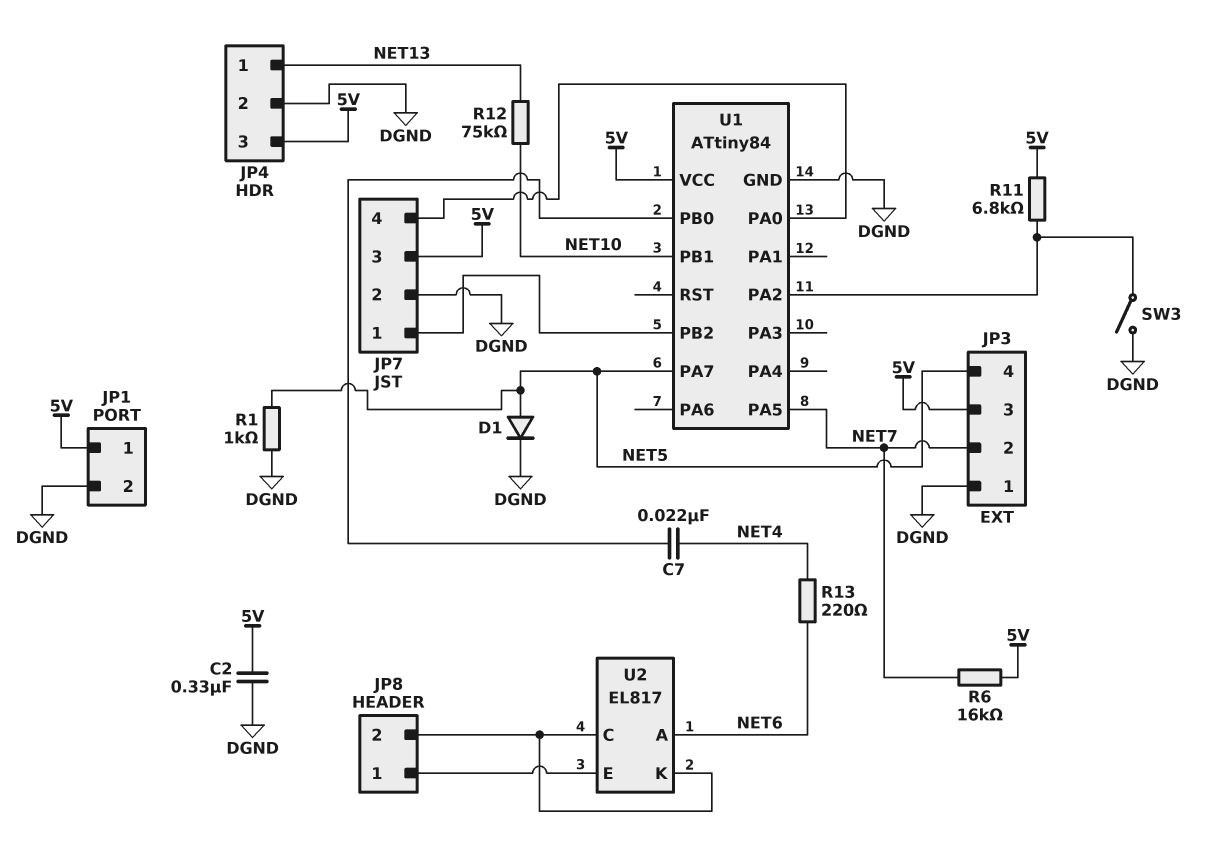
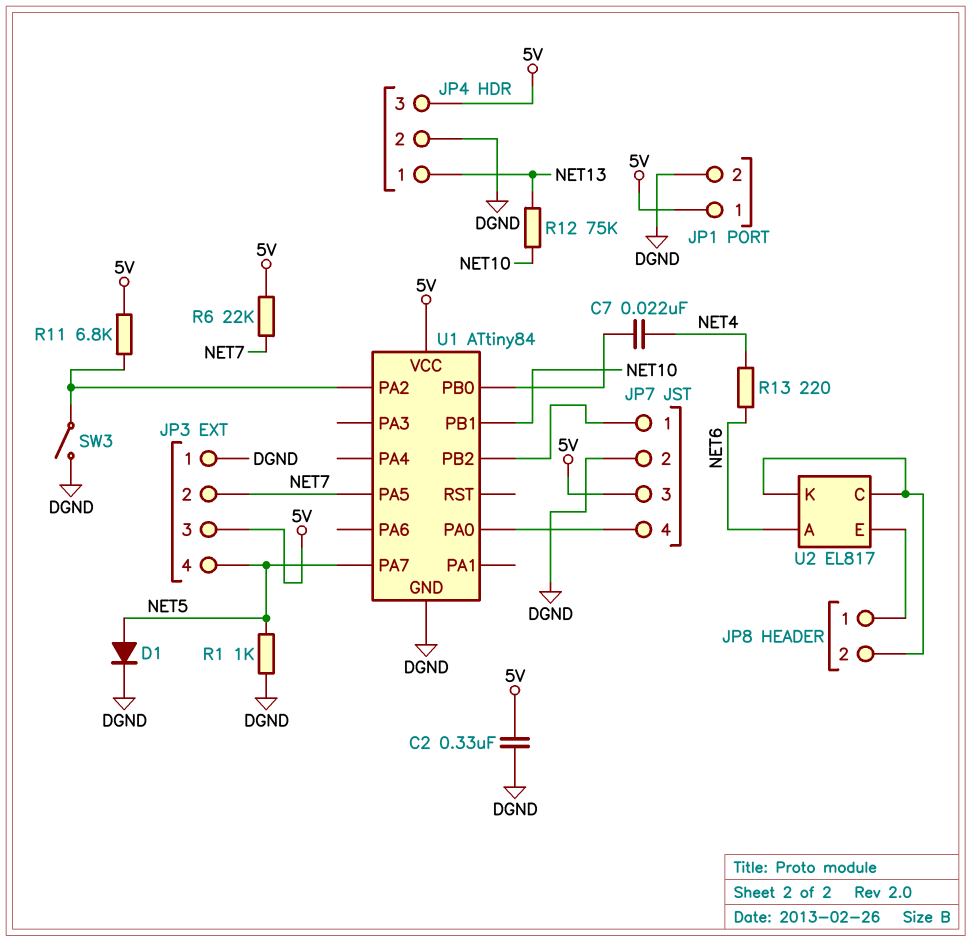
R6: 16k (5V, NET7) -> 22k (5V, NET7)

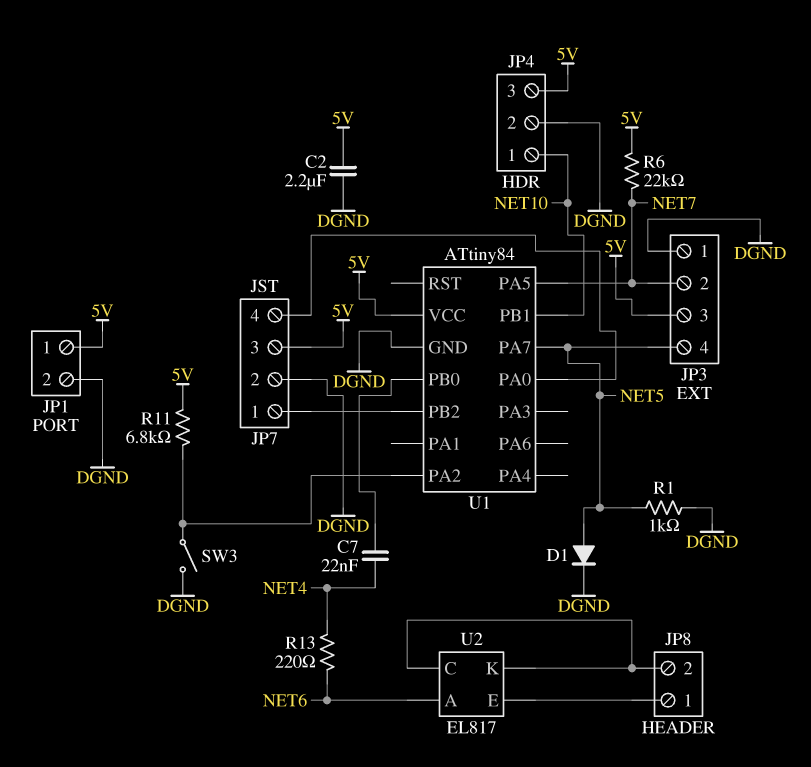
C2: 330nF (5V, DGND) -> 2.2uF (5V, DGND)
JP4 pin 1: NET13 -> NET10
R12: 75k (NET10, NET13) -> none

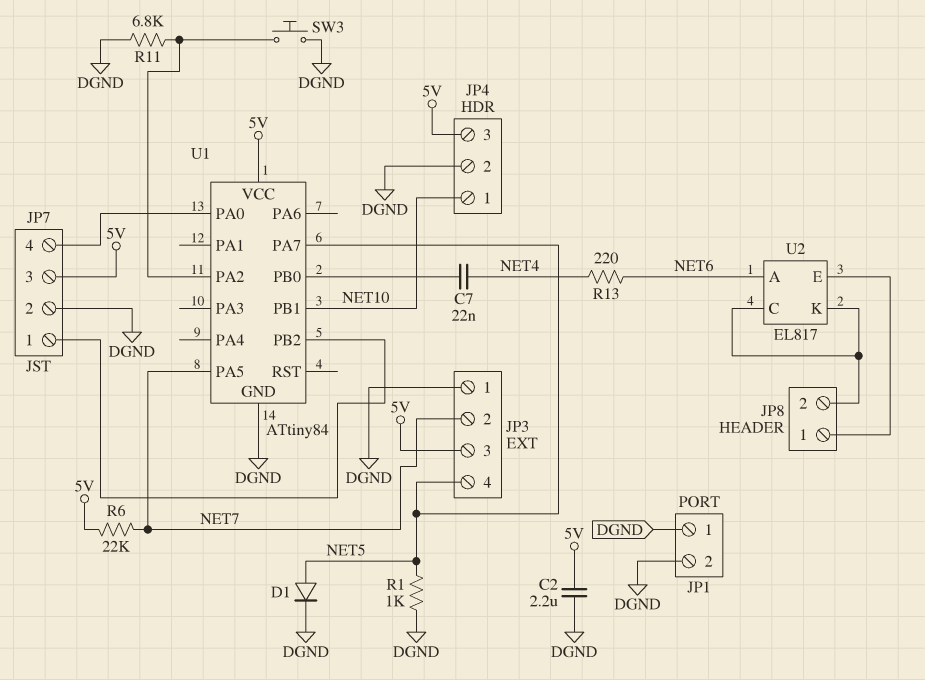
JP1 pin 1: 5V -> DGND
R11: 6.8k (5V, U1/PA2) -> 6.8k (DGND, U1/PA2)
SW3: switch (DGND, U1/PA2) -> button (DGND, U1/PA2)

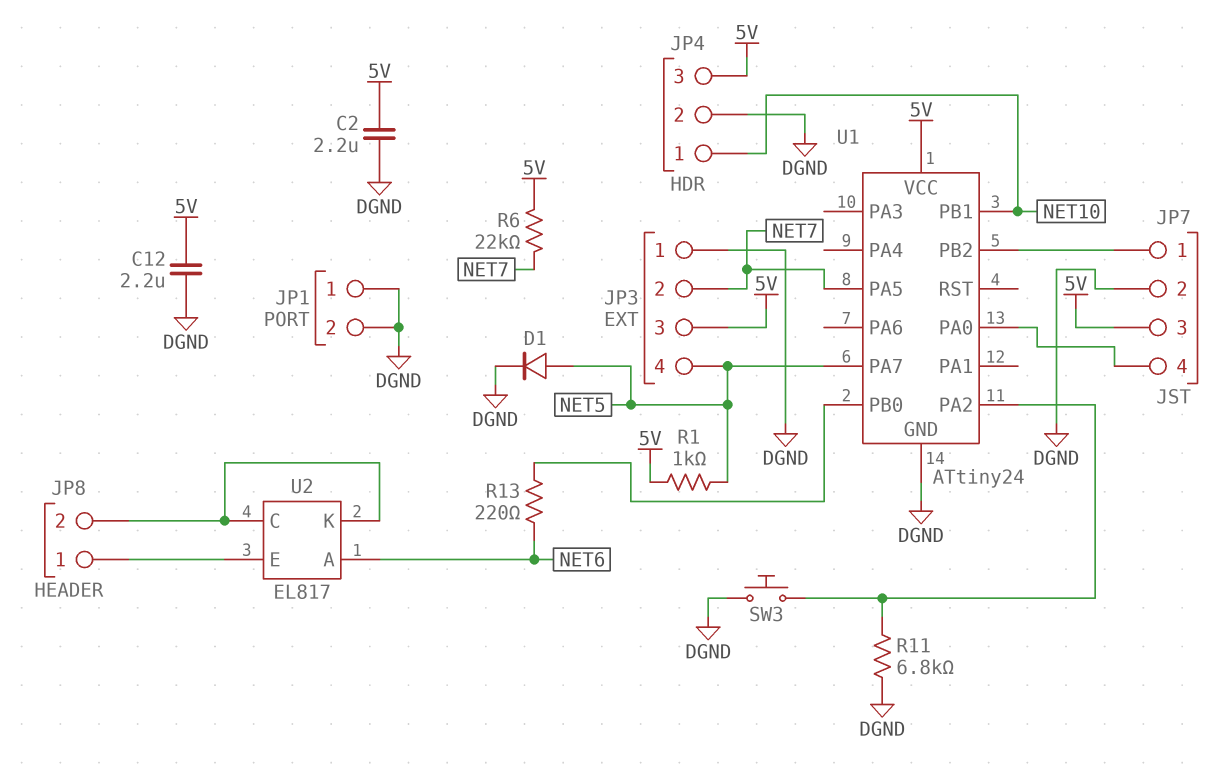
C7: 22nF (NET4, U1/PB0) -> none
C12: none -> 2.2uF (5V, DGND)
R1: 1k (DGND, NET5) -> 1k (5V, NET5)
R13: 220 (NET4, NET6) -> 220 (NET6, U1/PB0)
U1: ATtiny84 -> ATtiny24

